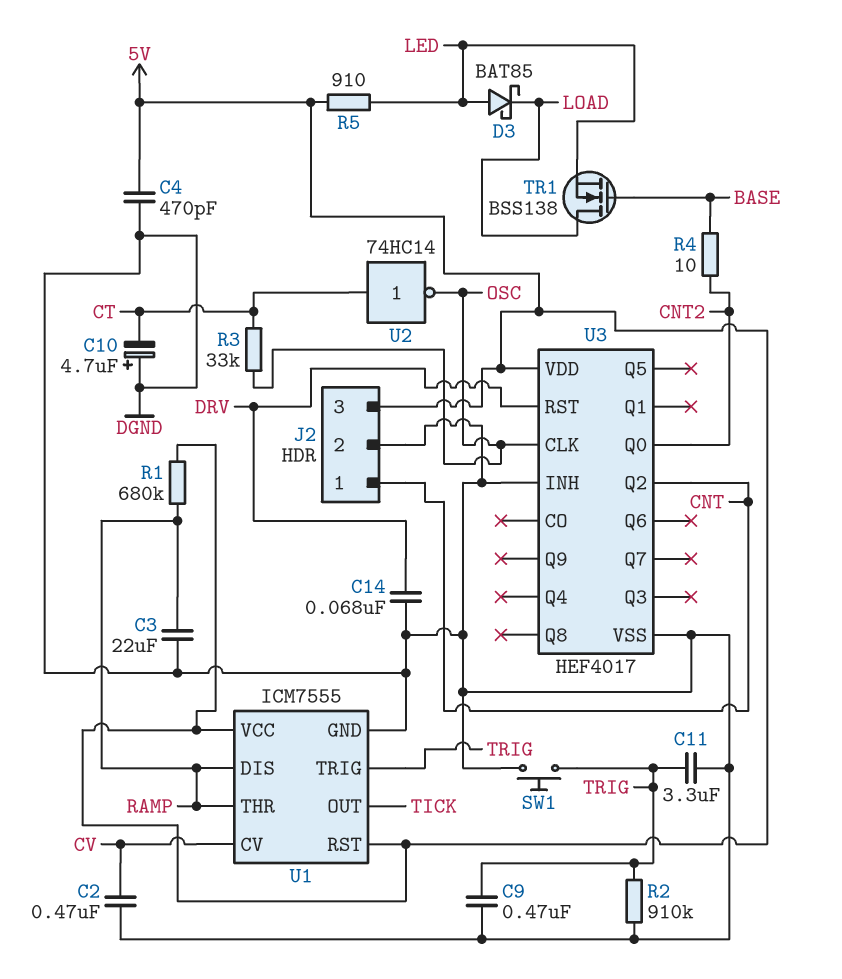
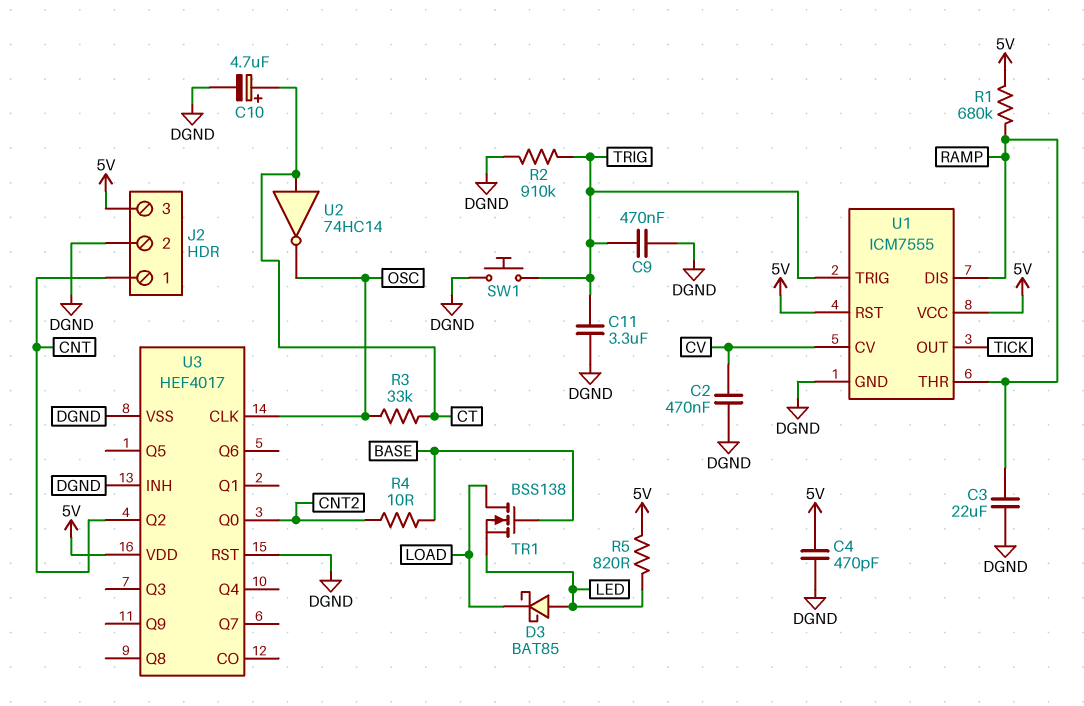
C10: 4.7uF (plus DGND, minus CT) -> 4.7uF (plus CT, minus DGND)
C14: 68nF (DGND, DRV) -> none
R5: 910 (5V, LED) -> 820 (5V, LED)
U3 pin RST: DRV -> DGND

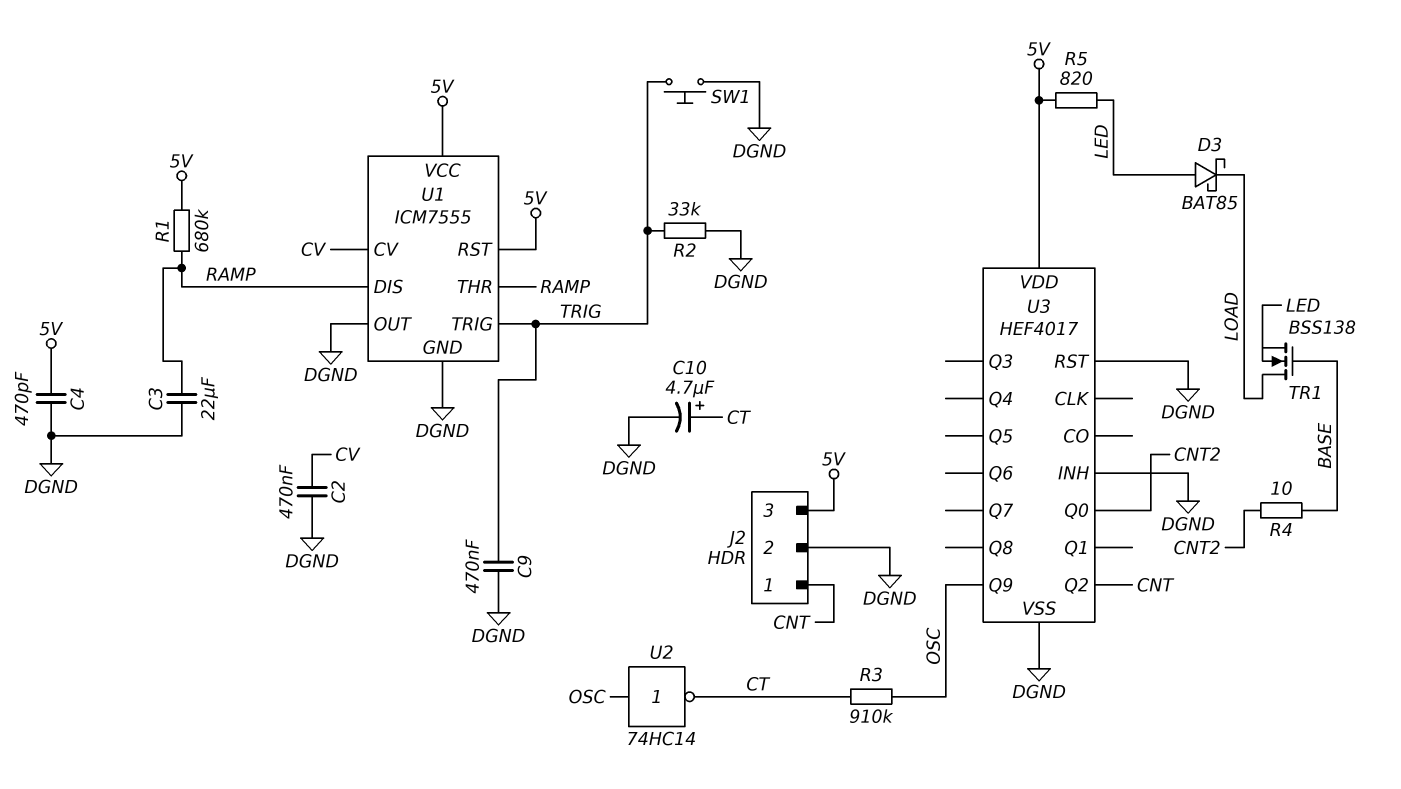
C11: 3.3uF (DGND, TRIG) -> none
R2: 910k (DGND, TRIG) -> 33k (DGND, TRIG)
R3: 33k (CT, OSC) -> 910k (CT, OSC)
U1 pin OUT: TICK -> DGND
U2: NOT 74HC14 (in CT, out OSC) -> NOT 74HC14 (in OSC, out CT)
U3 pin CLK: OSC -> none
U3 pin Q9: none -> OSC

